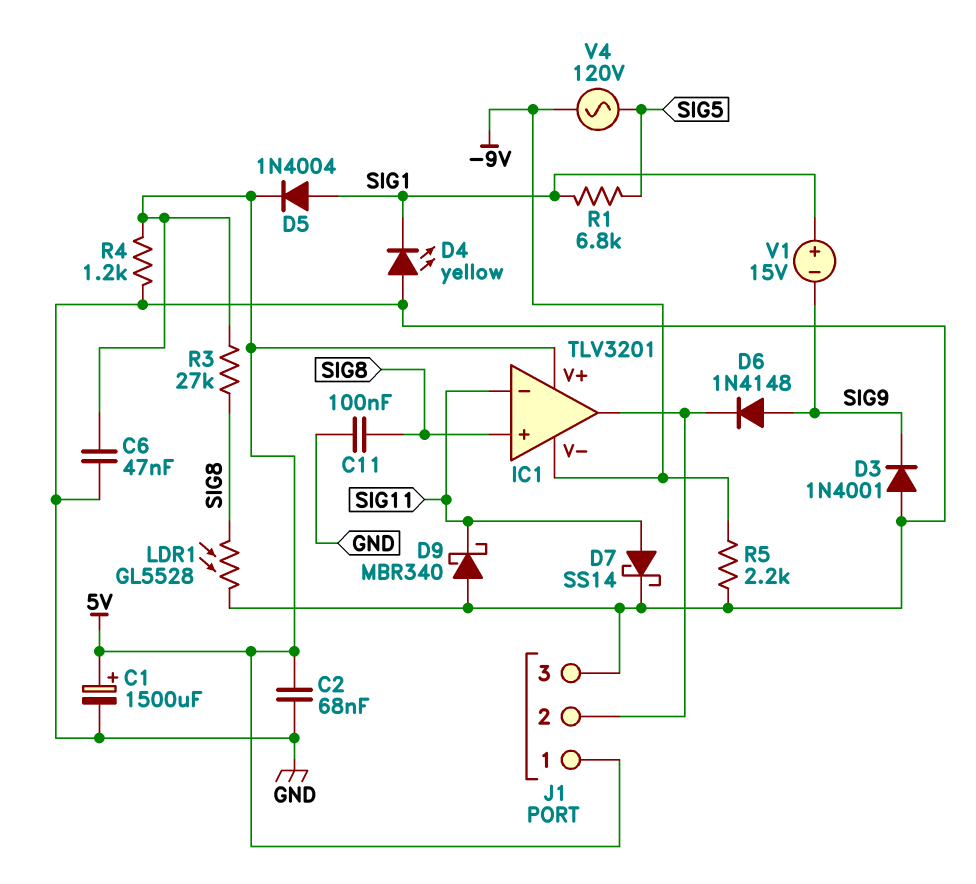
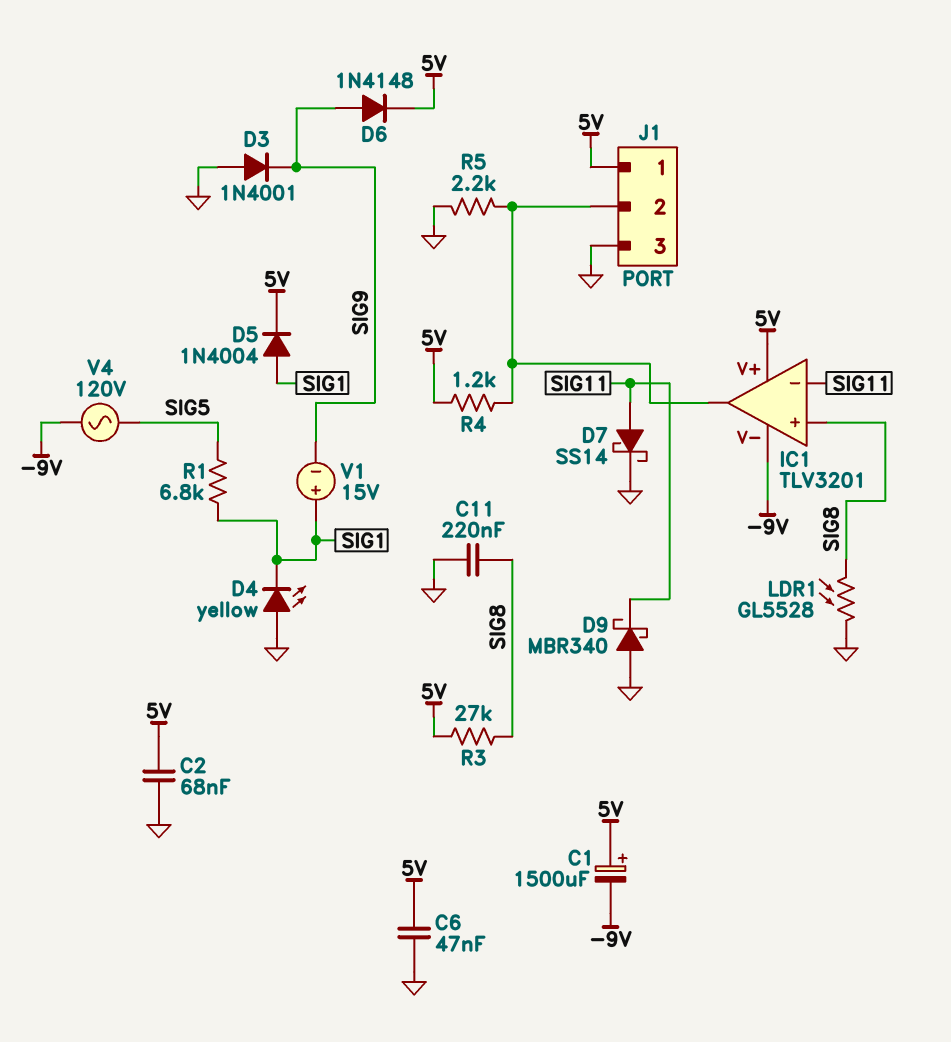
C1: 1500uF (plus 5V, minus GND) -> 1500uF (plus 5V, minus -9V)
C11: 100nF (GND, SIG8) -> 220nF (GND, SIG8)
D6: diode 1N4148 (A SIG9, K IC1/out) -> diode 1N4148 (A SIG9, K 5V)
R4: 1.2k (5V, GND) -> 1.2k (5V, IC1/out)
R5: 2.2k (-9V, GND) -> 2.2k (GND, IC1/out)

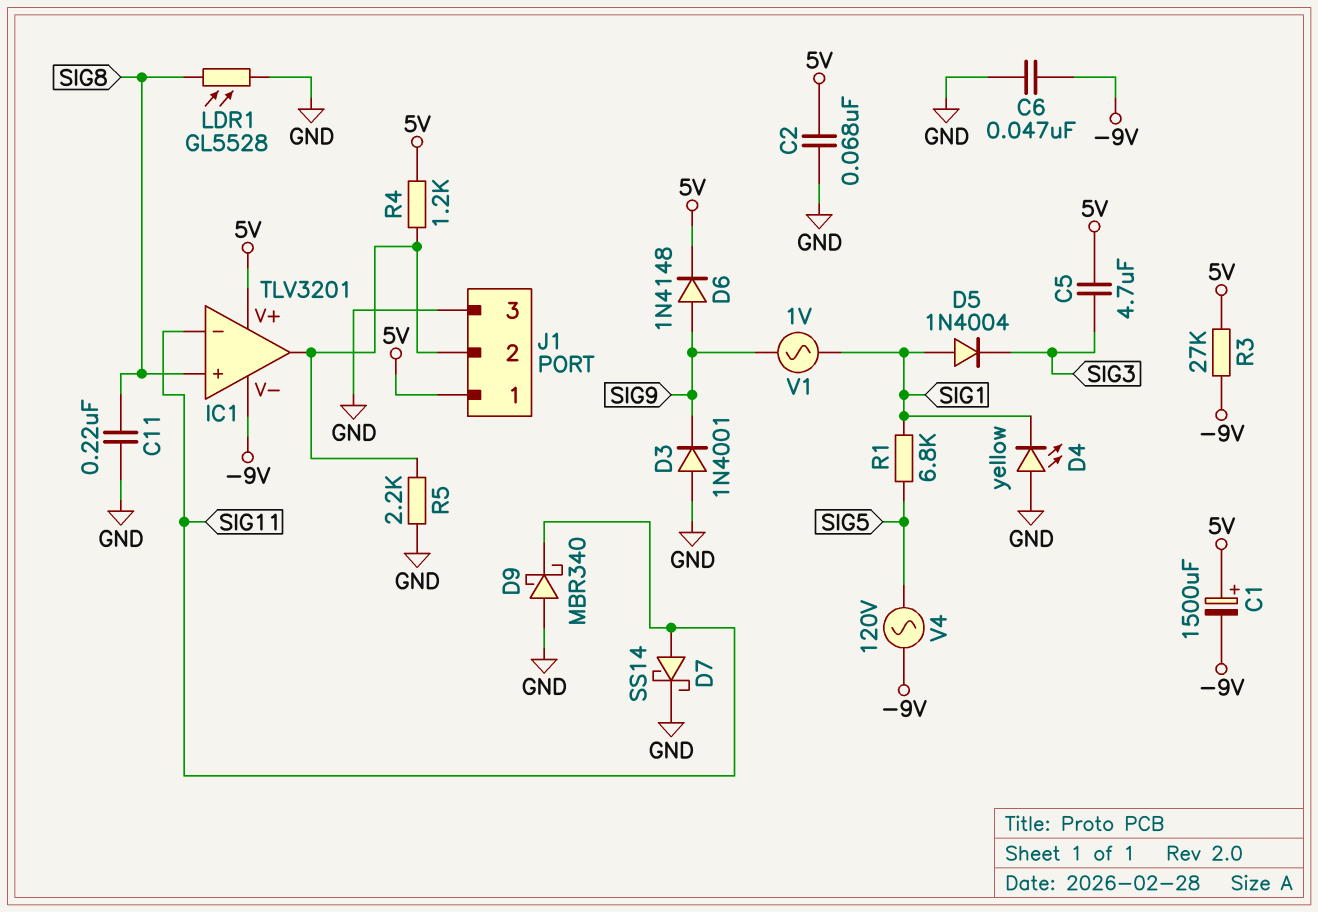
C5: none -> 4.7uF (5V, SIG3)
C6: 47nF (5V, GND) -> 47nF (-9V, GND)
D5: diode 1N4004 (A SIG1, K 5V) -> diode 1N4004 (A SIG1, K SIG3)
R3: 27k (5V, SIG8) -> 27k (-9V, 5V)
V1: 15V (plus SIG1, minus SIG9) -> AC 1V (SIG1, SIG9)

